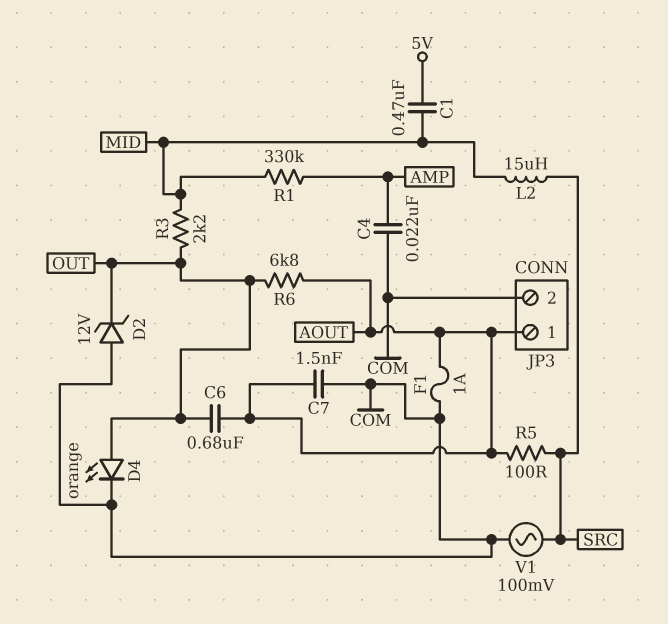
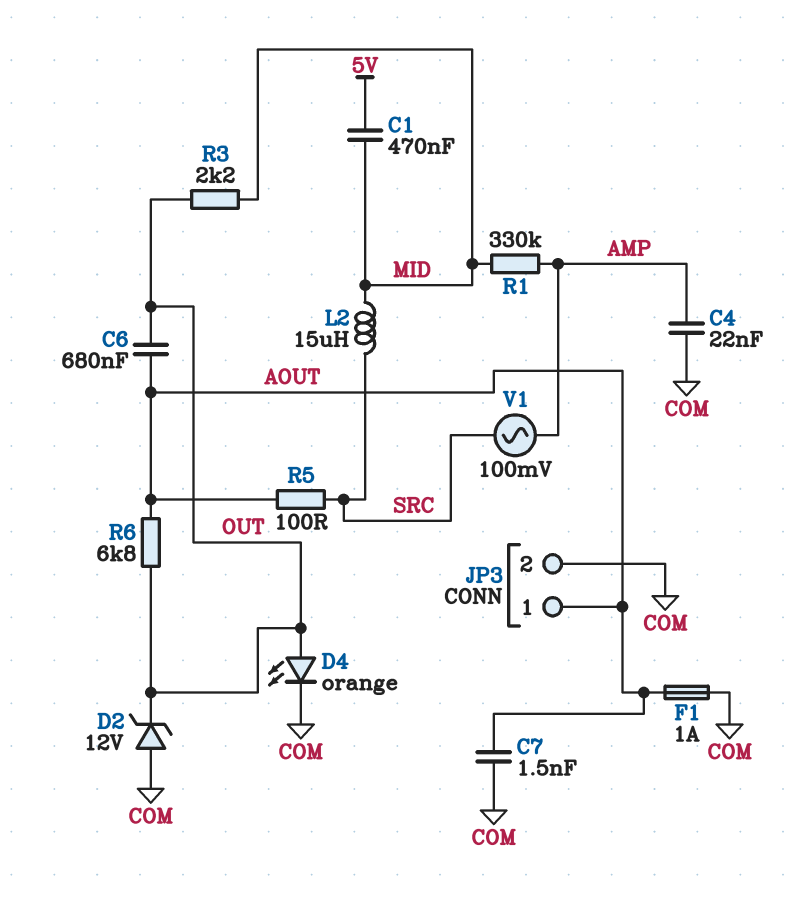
V1: AC 100mV (COM, SRC) -> AC 100mV (AMP, SRC)

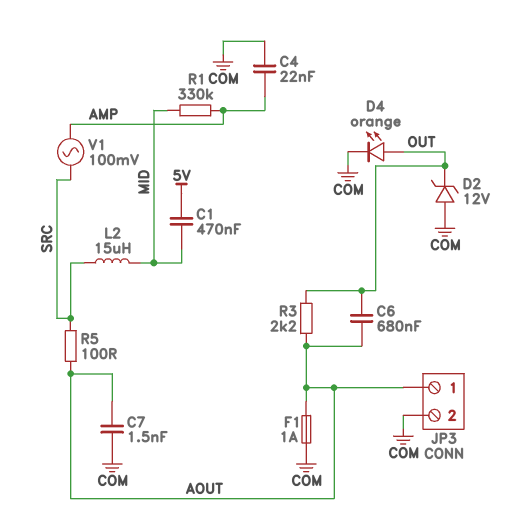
R3: 2.2k (MID, OUT) -> 2.2k (AOUT, OUT)
R6: 6.8k (AOUT, OUT) -> none

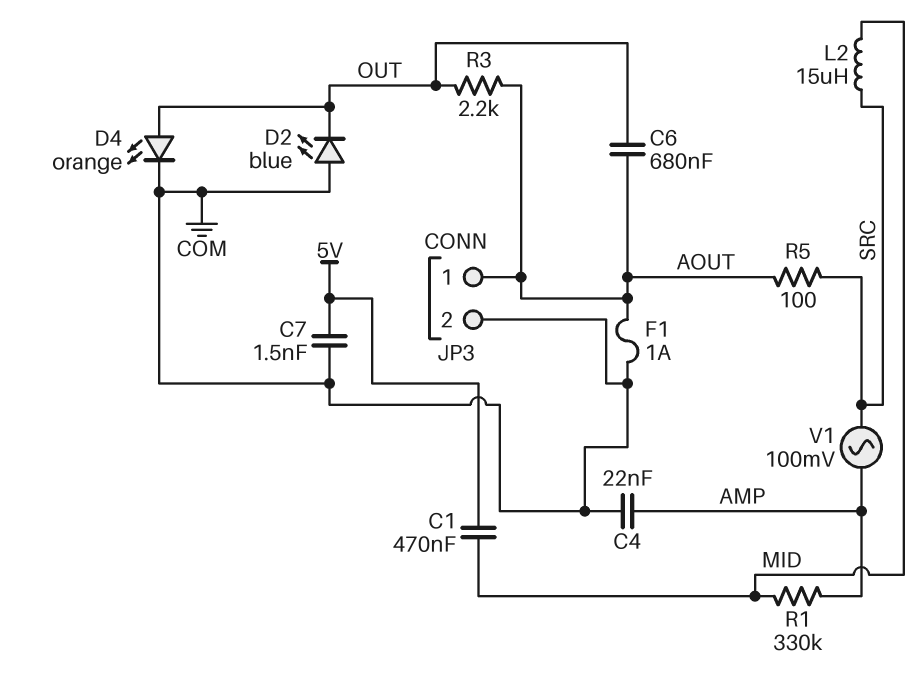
C7: 1.5nF (AOUT, COM) -> 1.5nF (5V, COM)
D2: zener 12V (A COM, K OUT) -> LED blue (A COM, K OUT)

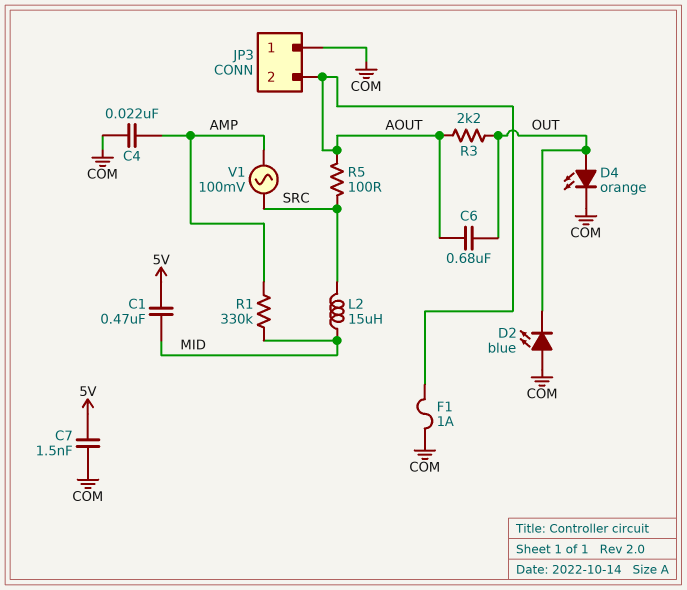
JP3 pin 1: AOUT -> COM
JP3 pin 2: COM -> AOUT

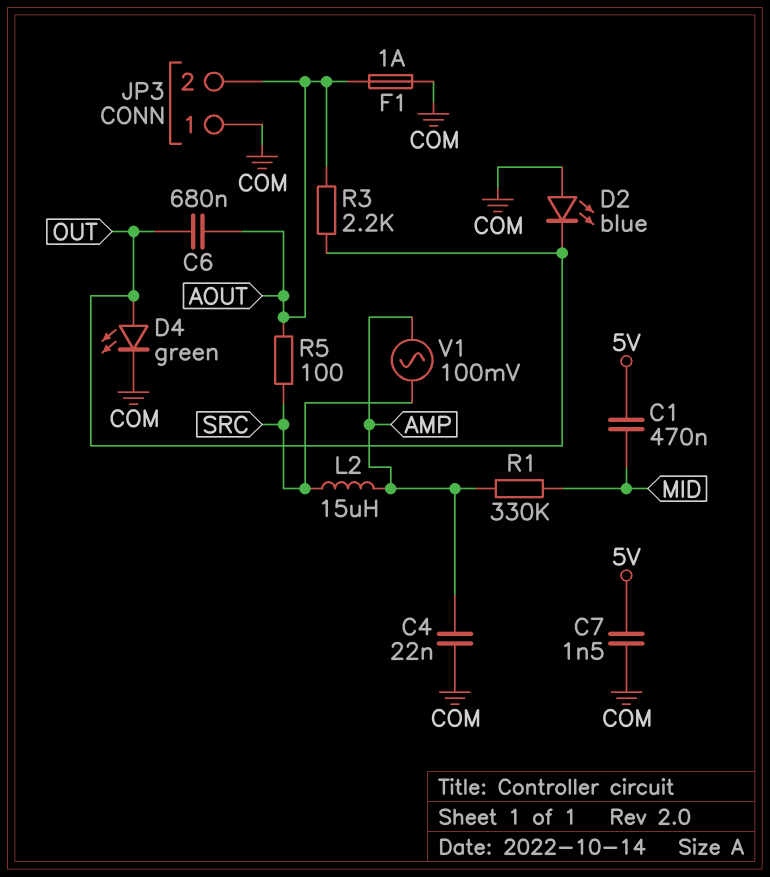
D4: LED orange (A OUT, K COM) -> LED green (A OUT, K COM)
L2: 15uH (MID, SRC) -> 15uH (AMP, SRC)

